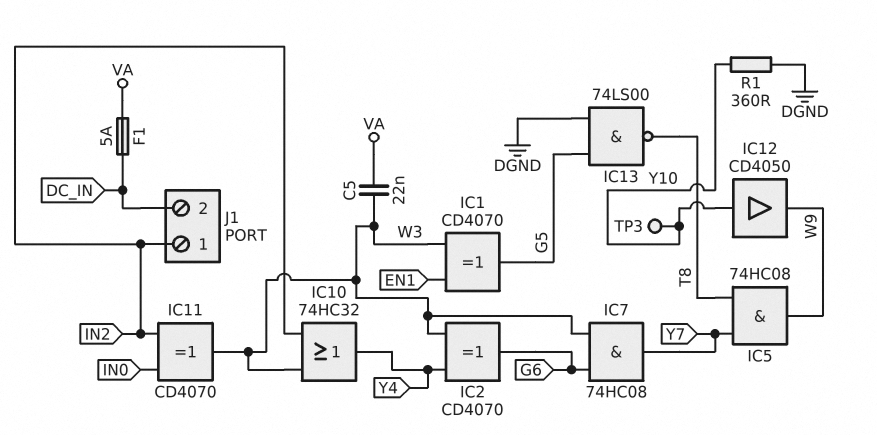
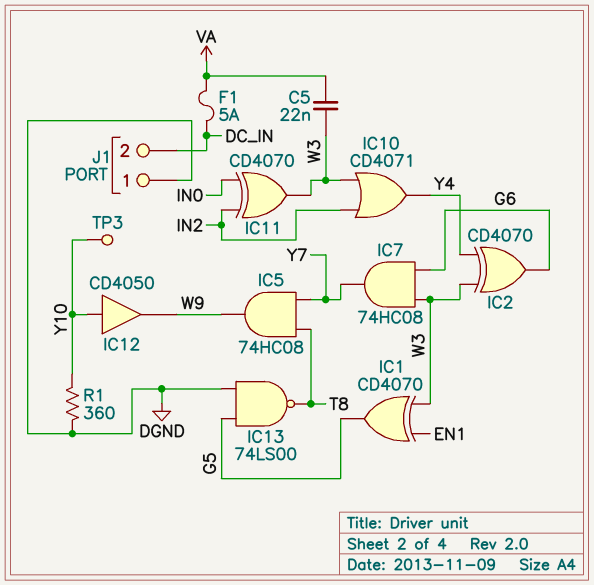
IC10: OR 74HC32 (in IN2, in W3, out Y4) -> OR CD4071 (in IN2, in W3, out Y4)
J1 pin 1: IN2 -> DGND

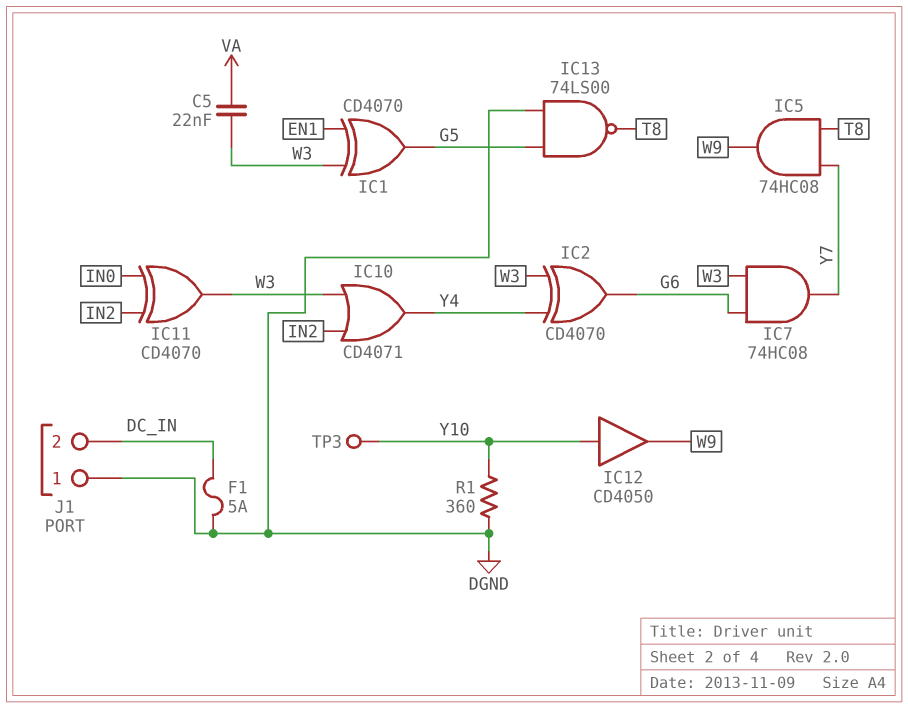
F1: 5A (DC_IN, VA) -> 5A (DC_IN, DGND)

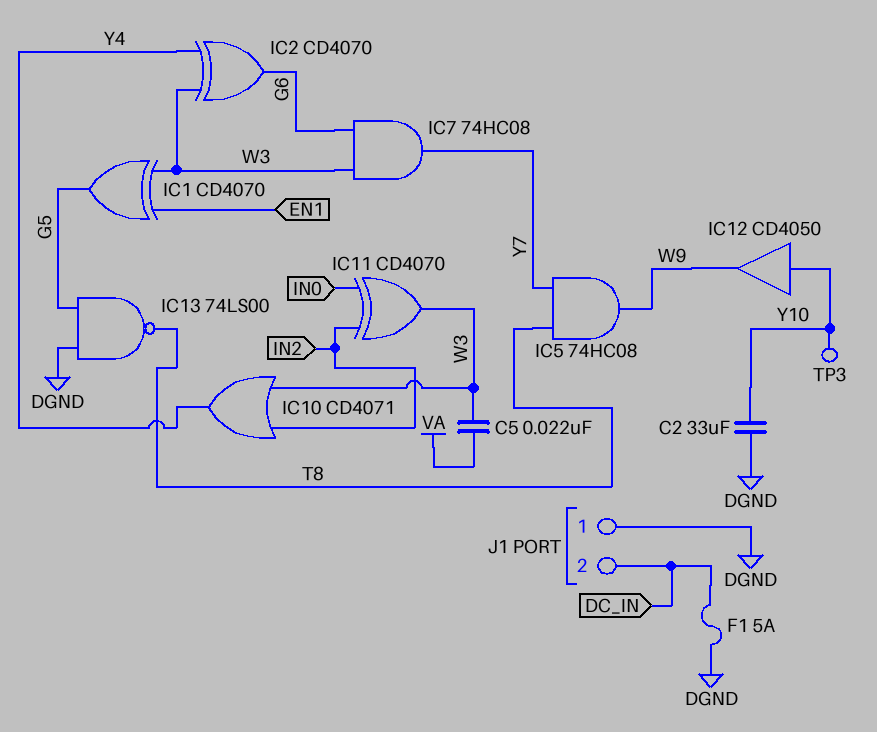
C2: none -> 33uF (DGND, Y10)
R1: 360 (DGND, Y10) -> none

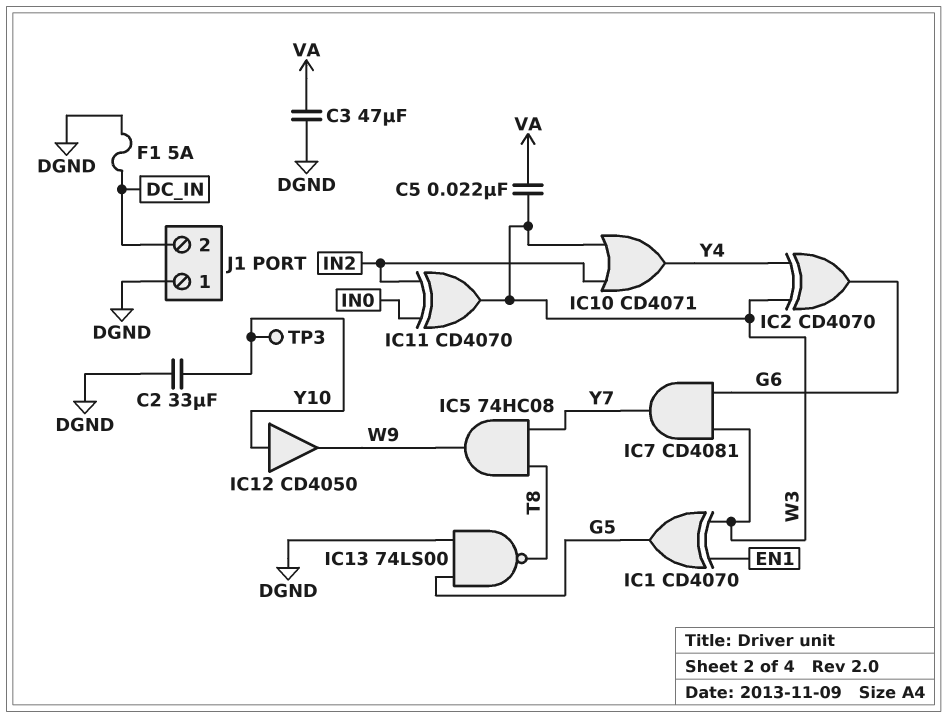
C3: none -> 47uF (DGND, VA)
IC7: AND 74HC08 (in G6, in W3, out Y7) -> AND CD4081 (in G6, in W3, out Y7)

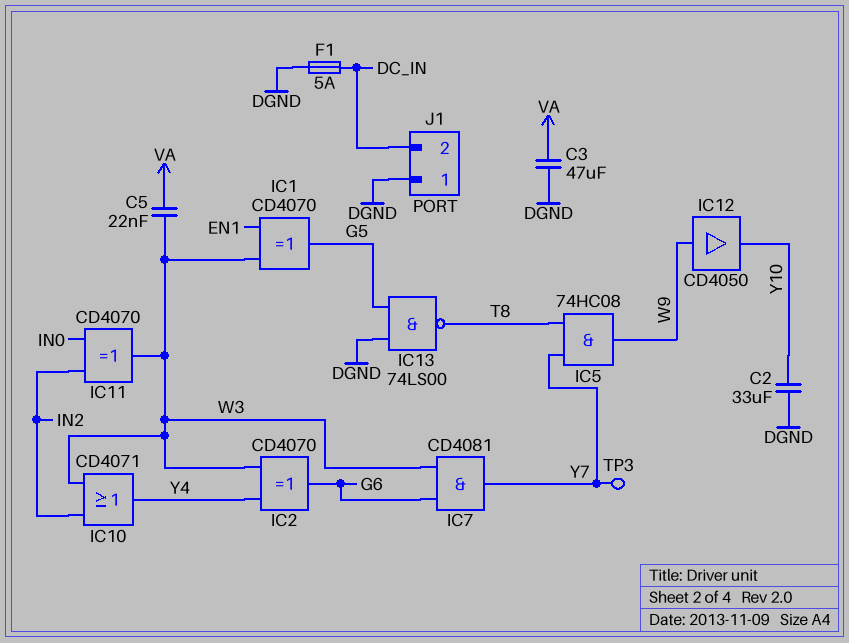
IC12: buffer CD4050 (in Y10, out W9) -> buffer CD4050 (in W9, out Y10)
TP3: test point (Y10) -> test point (Y7)

